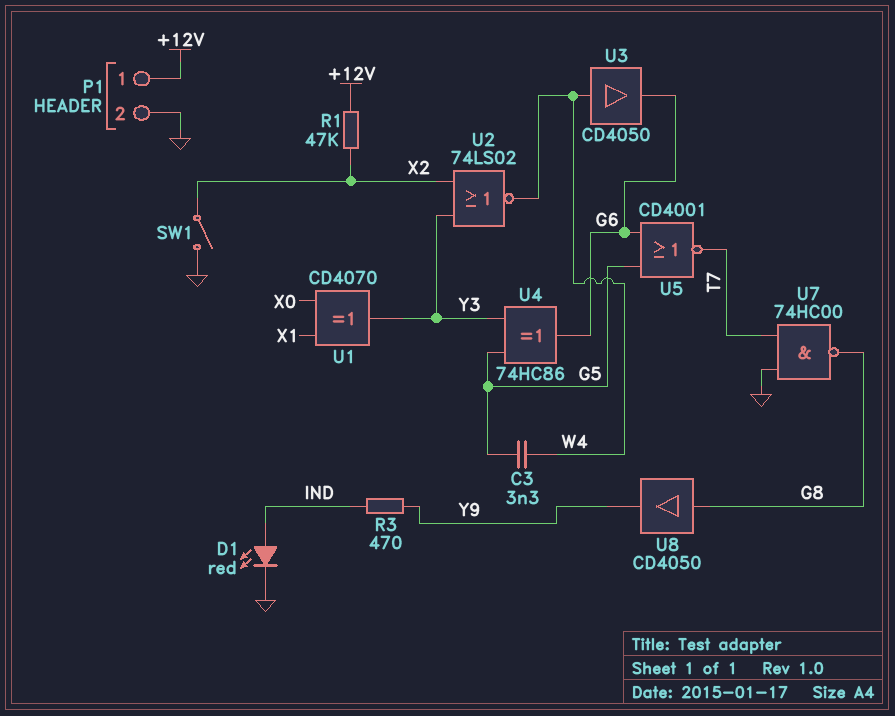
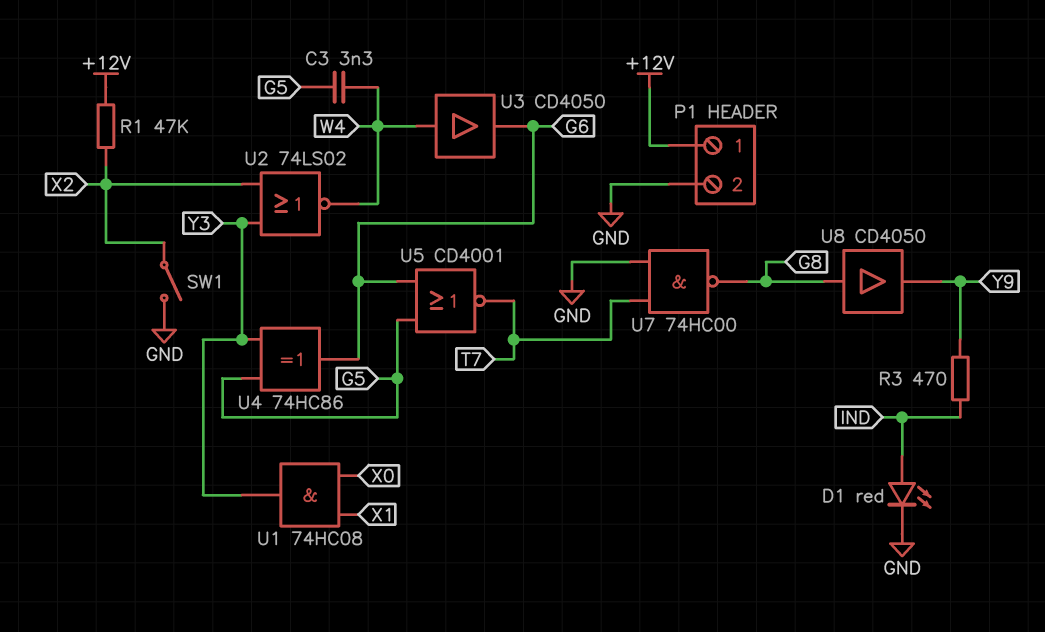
U1: XOR CD4070 (in X0, in X1, out Y3) -> AND 74HC08 (in X0, in X1, out Y3)

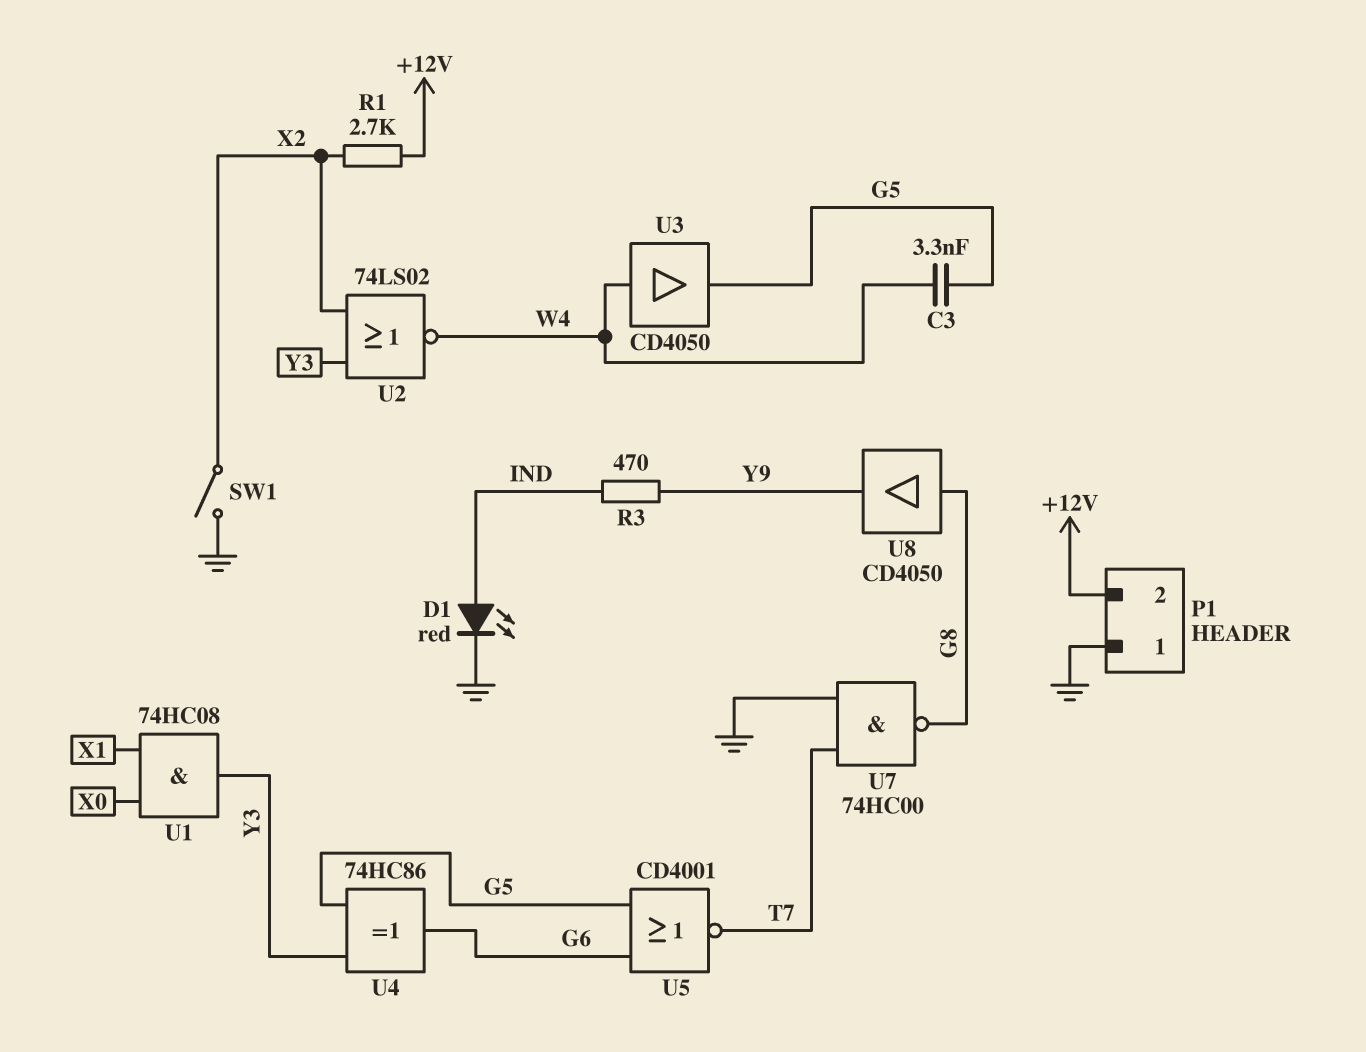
P1 pin 1: +12V -> GND
P1 pin 2: GND -> +12V
R1: 47k (+12V, X2) -> 2.7k (+12V, X2)
U3: buffer CD4050 (in W4, out G6) -> buffer CD4050 (in W4, out G5)

